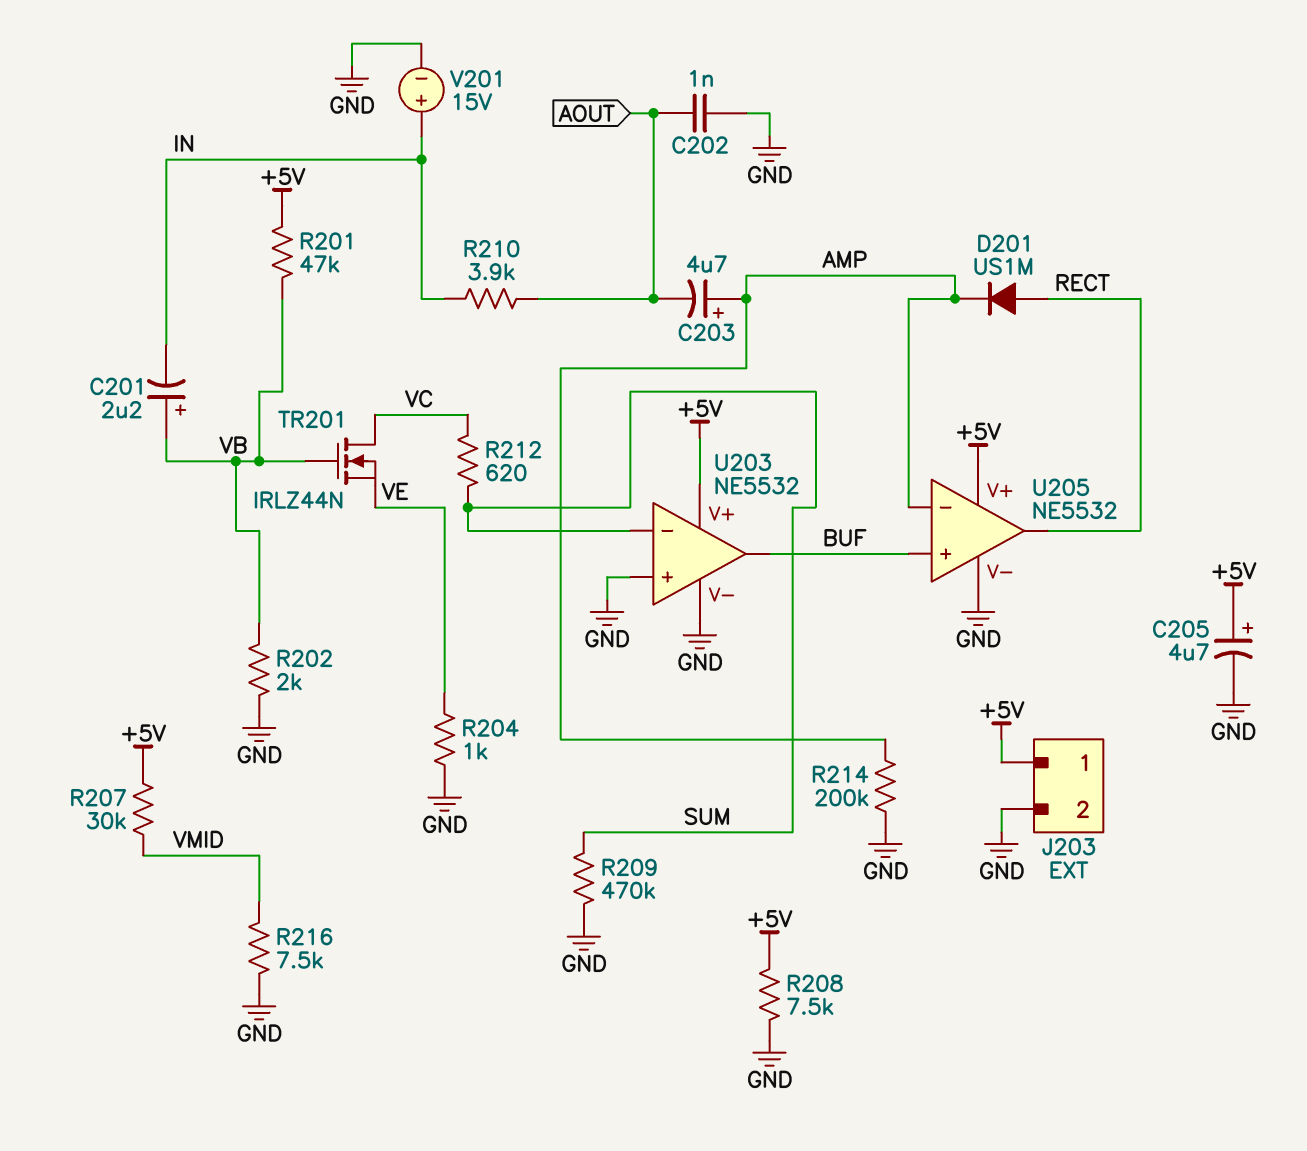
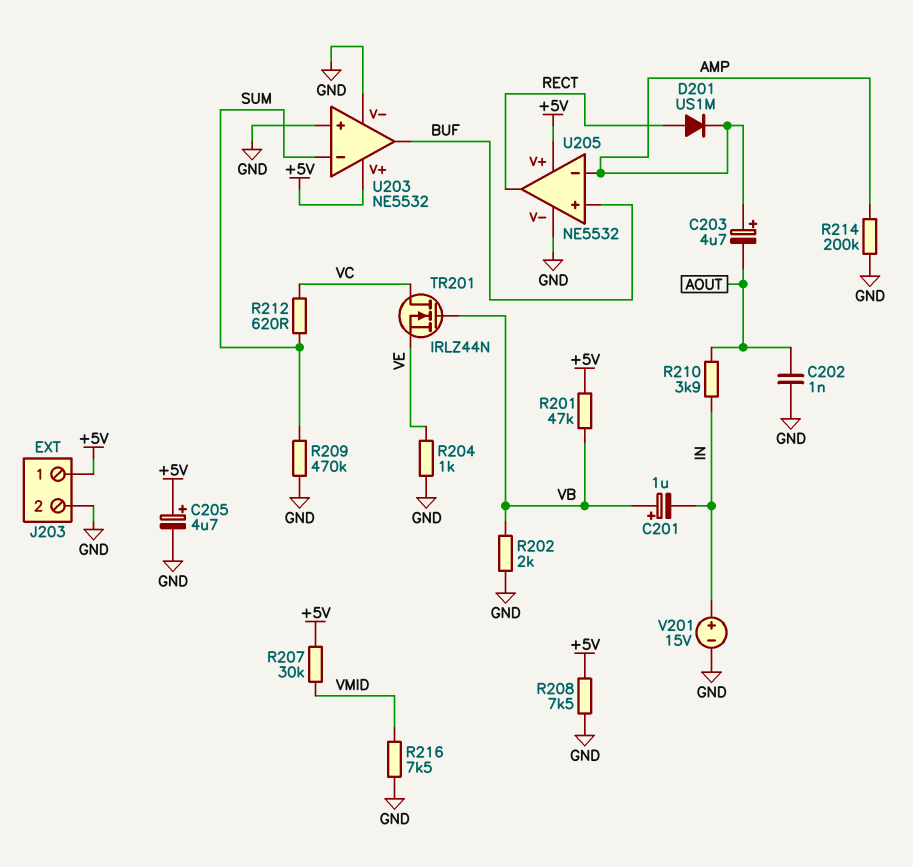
C201: 2.2uF (plus VB, minus IN) -> 1uF (plus VB, minus IN)

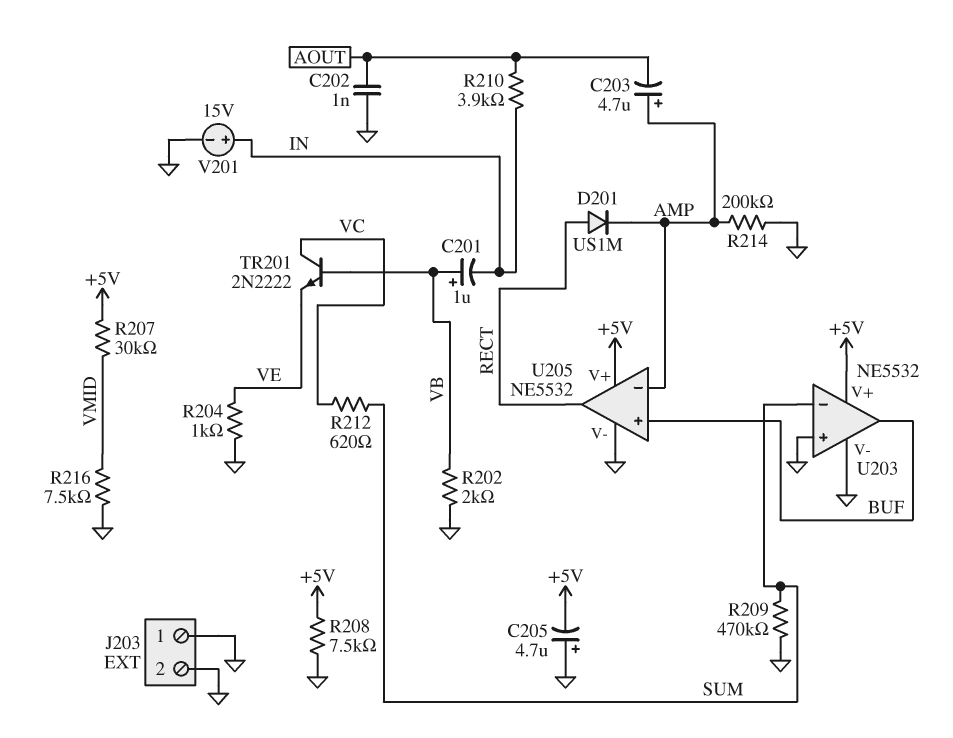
C205: 4.7uF (plus +5V, minus GND) -> 4.7uF (plus GND, minus +5V)
J203 pin 1: +5V -> GND
R201: 47k (+5V, VB) -> none
TR201: NMOS IRLZ44N (G VB, D VC, S VE) -> NPN 2N2222 (B VB, C VC, E VE)

